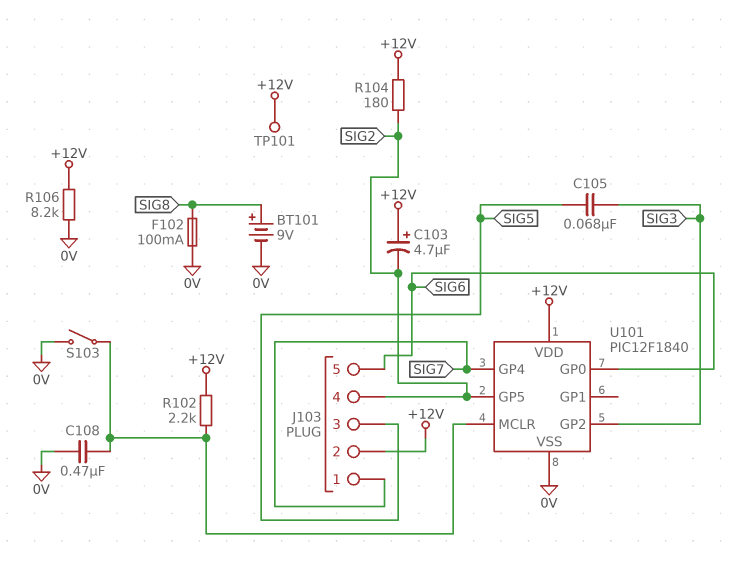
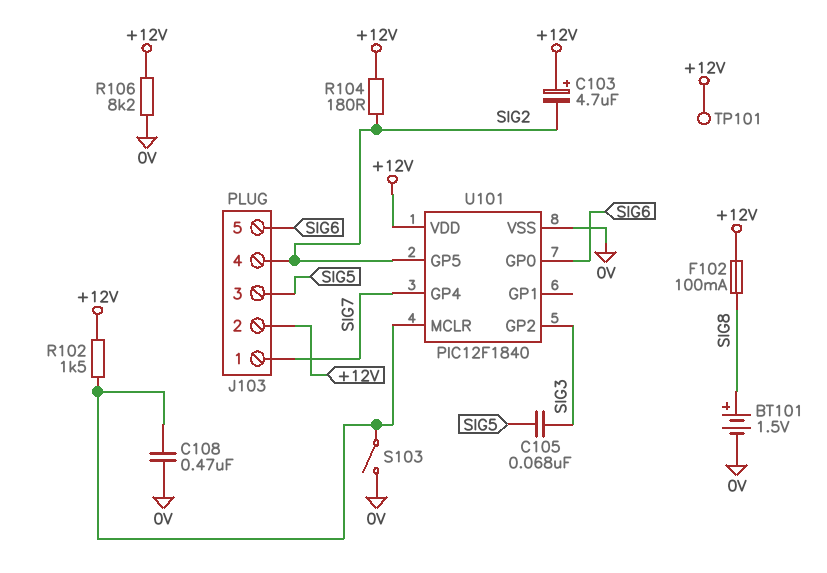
BT101: 9V (plus SIG8, minus 0V) -> 1.5V (plus SIG8, minus 0V)
F102: 100mA (0V, SIG8) -> 100mA (+12V, SIG8)
R102: 2.2k (+12V, U101/MCLR) -> 1.5k (+12V, U101/MCLR)

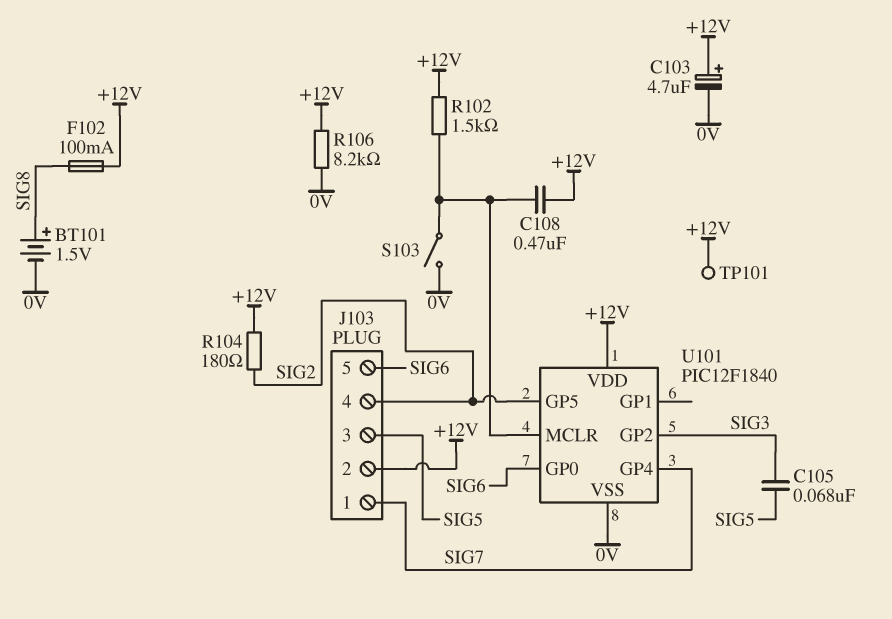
C103: 4.7uF (plus +12V, minus SIG2) -> 4.7uF (plus +12V, minus 0V)
C108: 470nF (0V, U101/MCLR) -> 470nF (+12V, U101/MCLR)

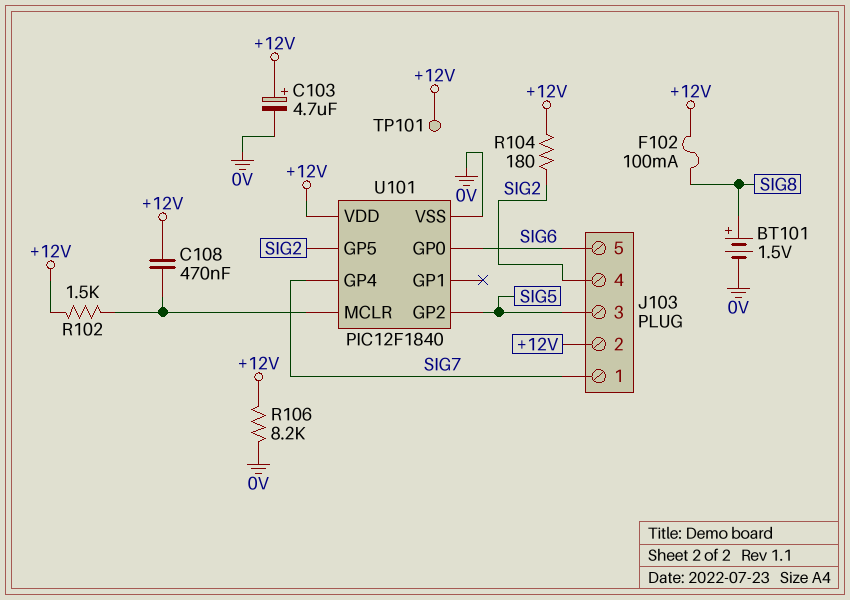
C105: 68nF (SIG3, SIG5) -> none
S103: switch (0V, U101/MCLR) -> none
U101 pin GP2: SIG3 -> SIG5

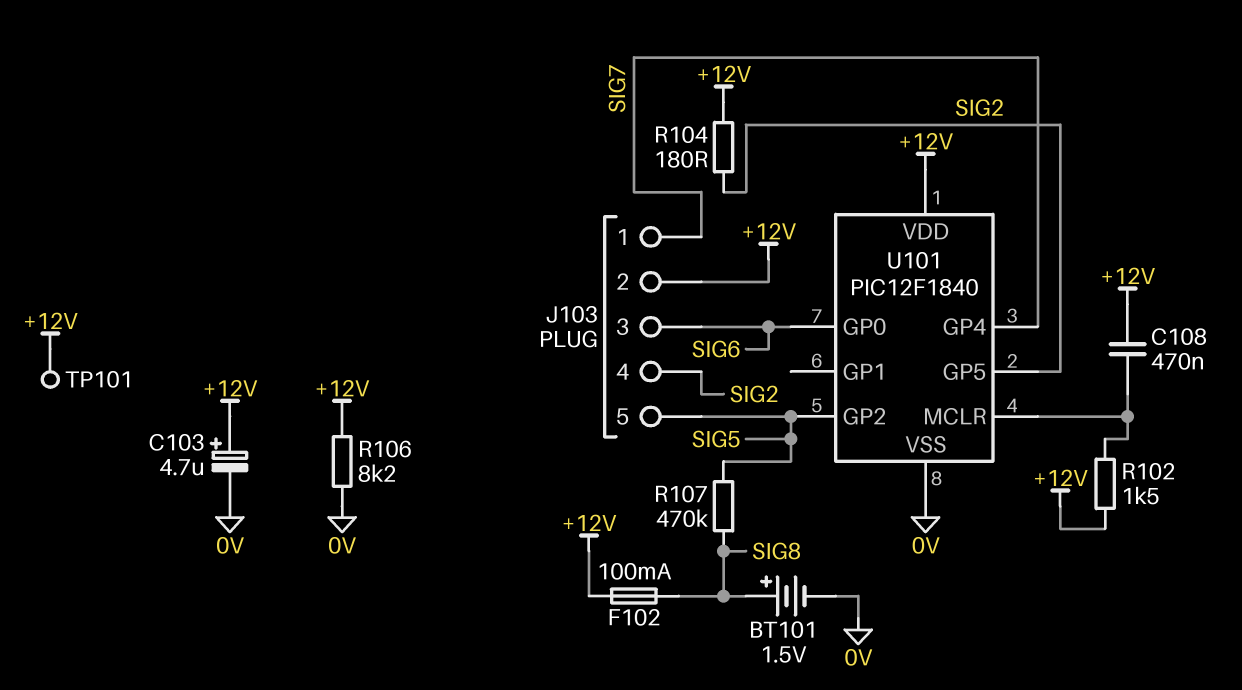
J103 pin 3: SIG5 -> SIG6
J103 pin 5: SIG6 -> SIG5
R107: none -> 470k (SIG5, SIG8)

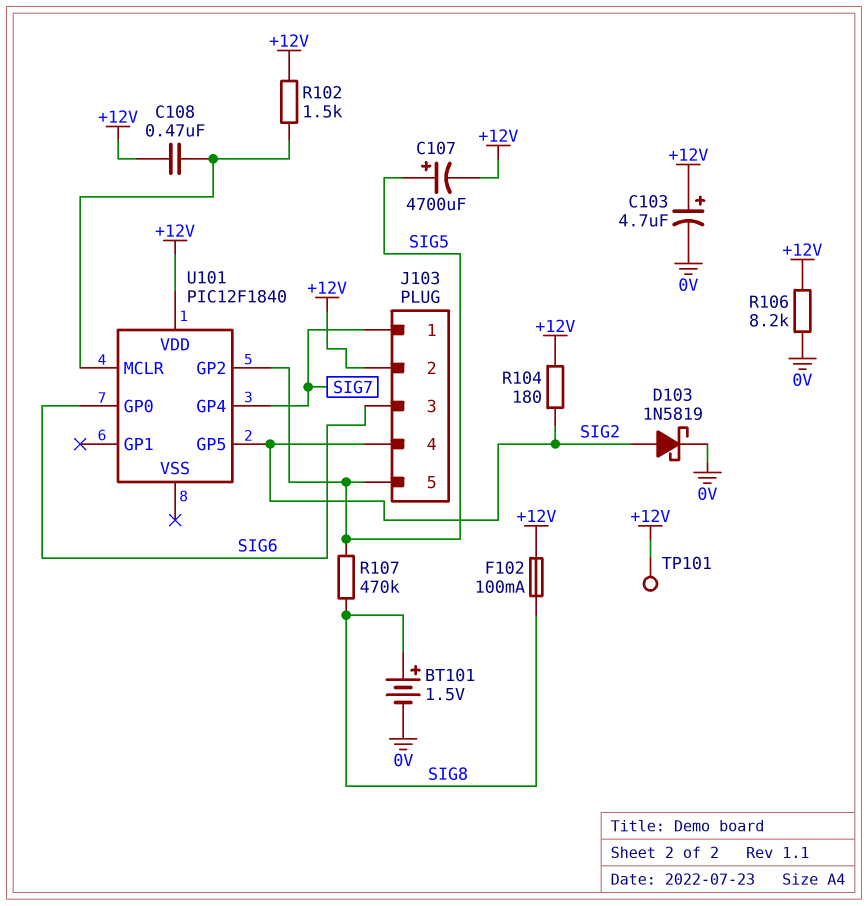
C107: none -> 4700uF (plus SIG5, minus +12V)
D103: none -> schottky 1N5819 (A SIG2, K 0V)
U101 pin VSS: 0V -> none

